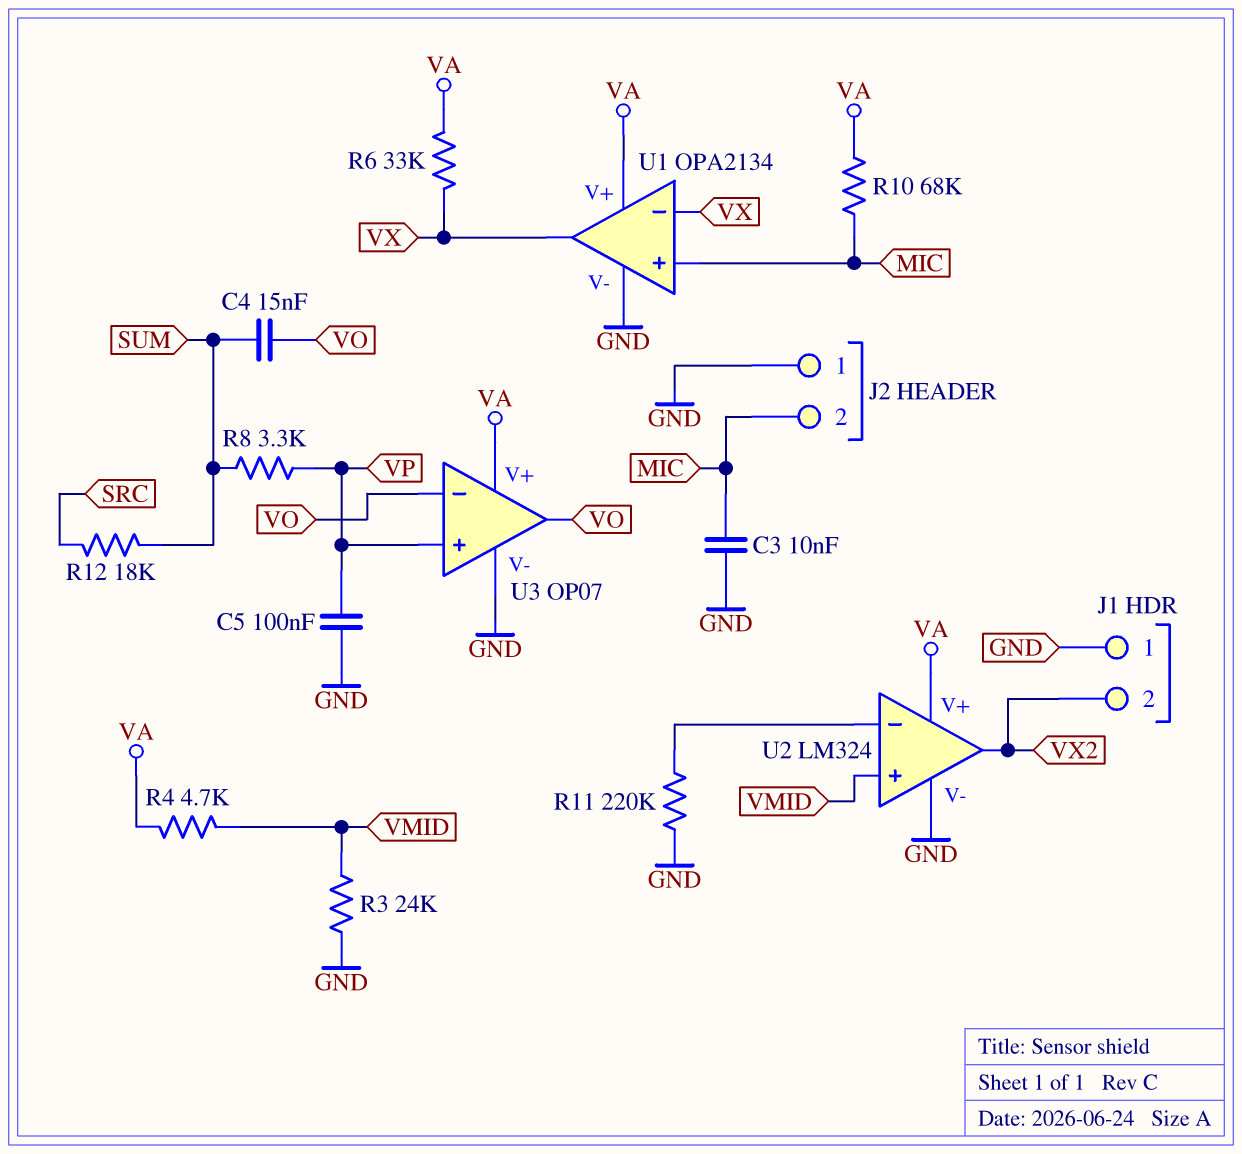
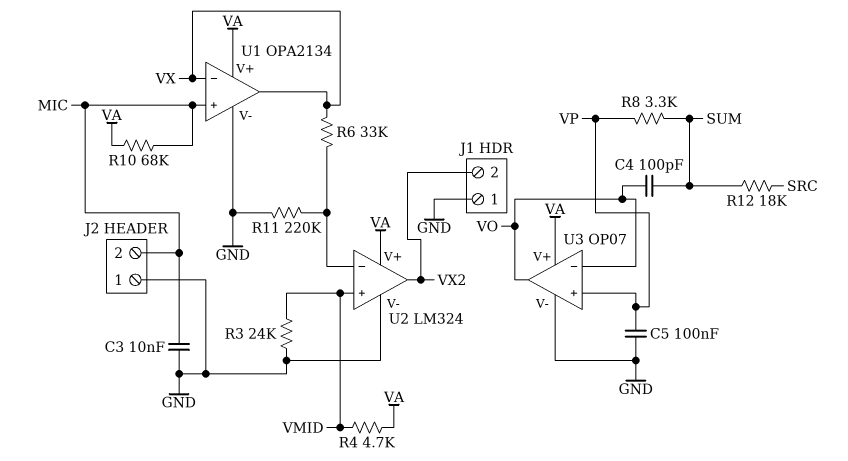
C4: 15nF (SUM, VO) -> 100pF (SUM, VO)
R6: 33k (VA, VX) -> 33k (U2/in-, VX)

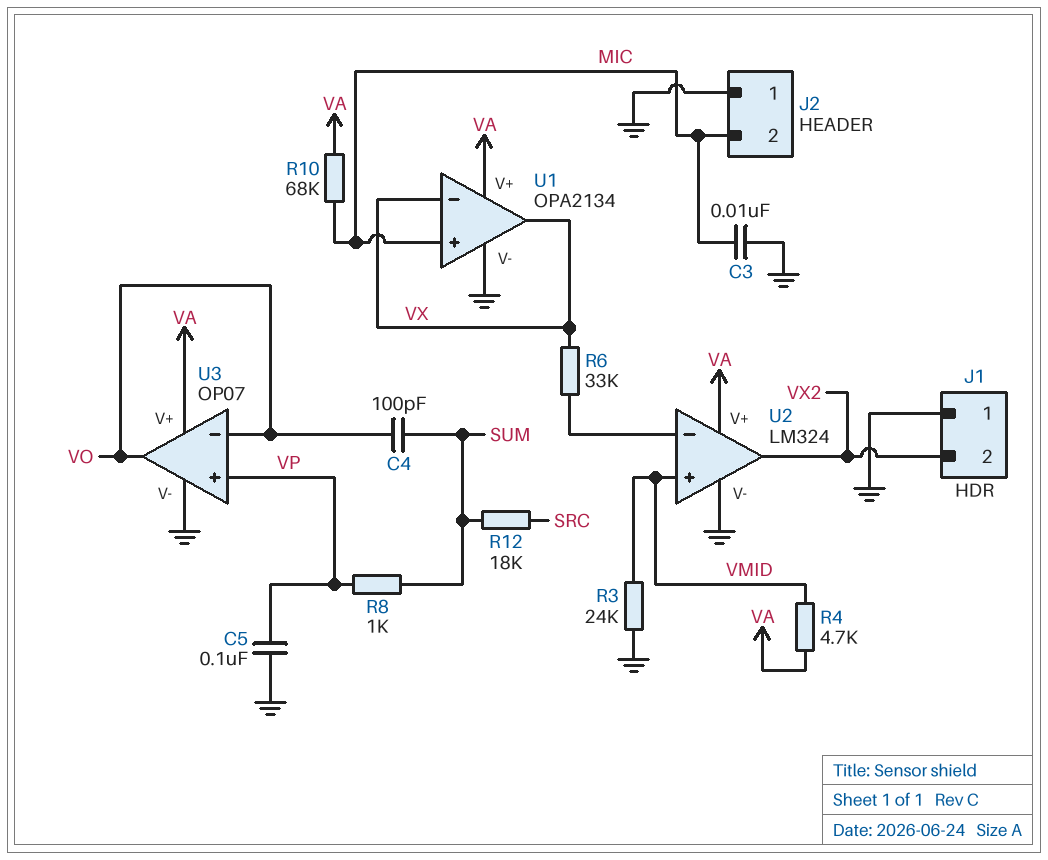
R8: 3.3k (SUM, VP) -> 1k (SUM, VP)
R11: 220k (GND, U2/in-) -> none

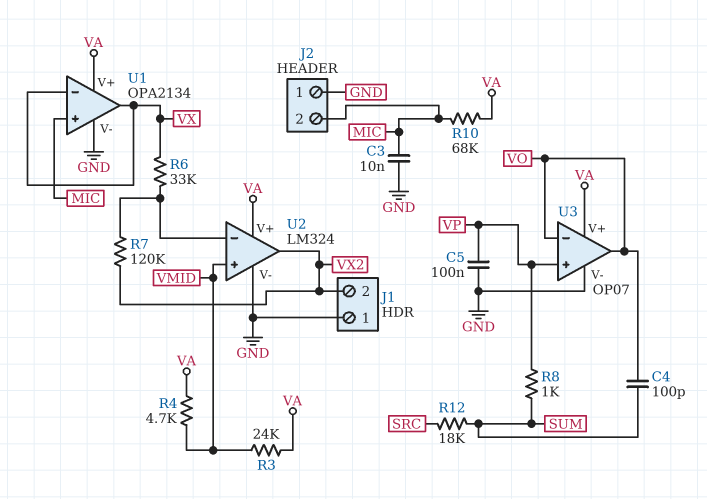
R3: 24k (GND, VMID) -> 24k (VA, VMID)
R7: none -> 120k (U2/in-, VX2)

